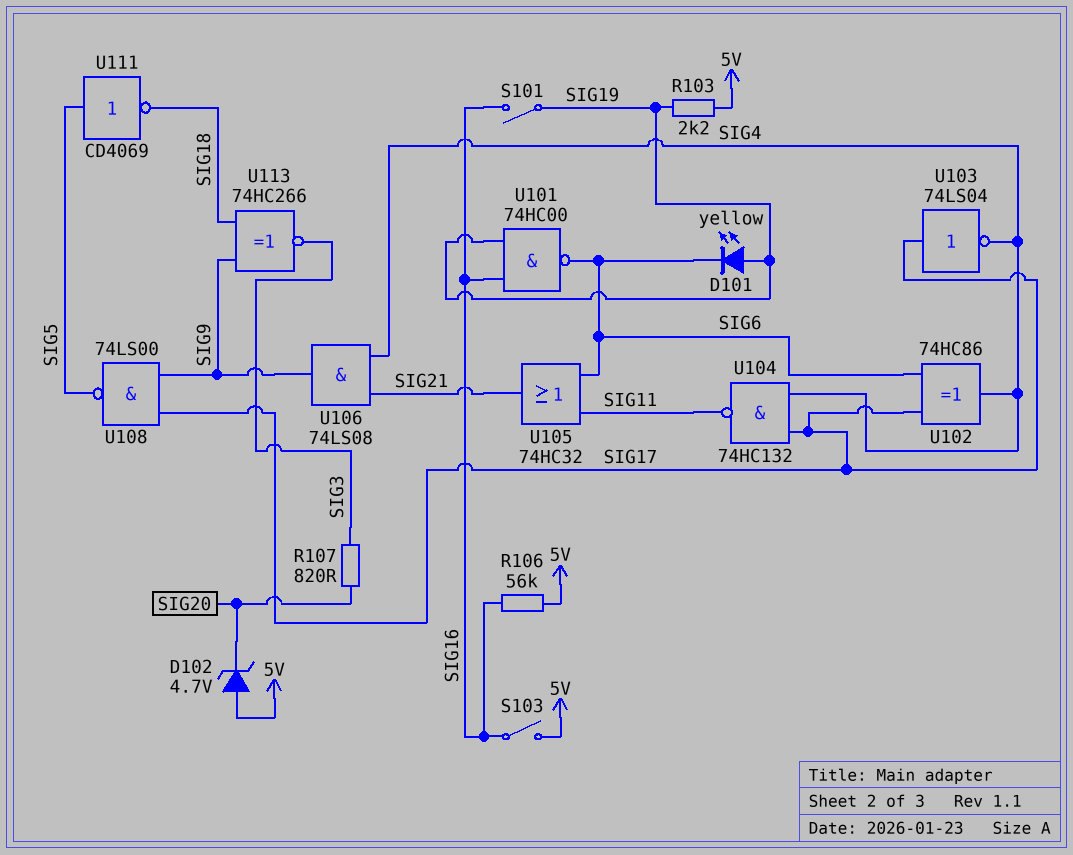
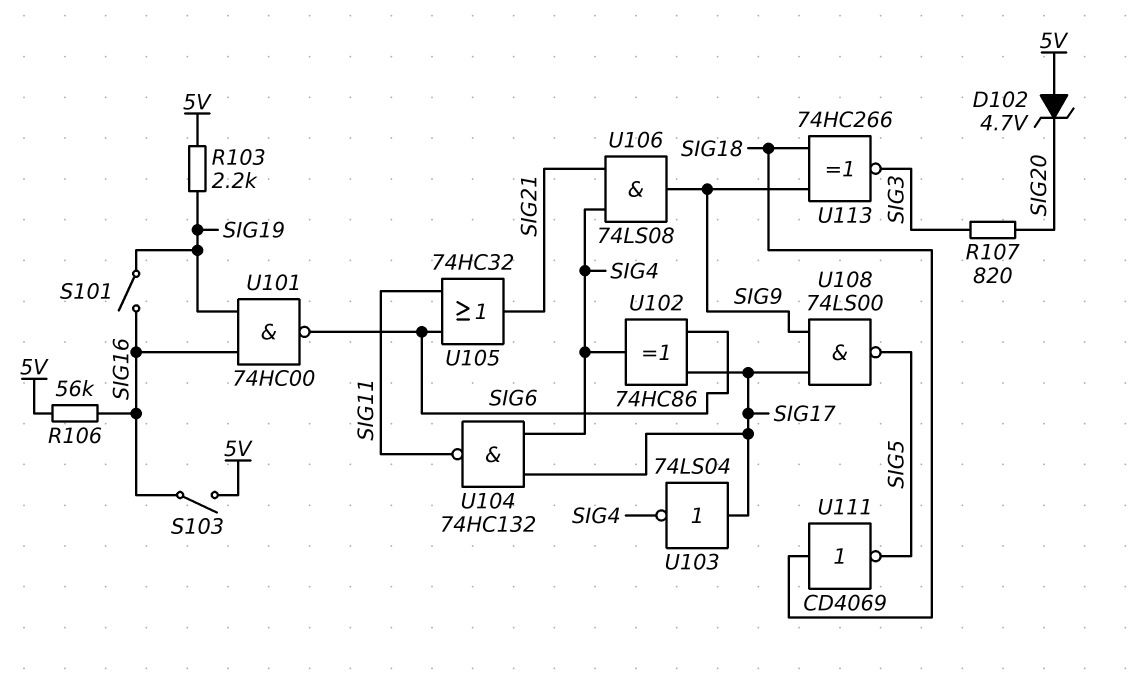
D101: LED yellow (A SIG19, K SIG6) -> none
U111: NOT CD4069 (in SIG5, out SIG18) -> NOT CD4069 (in SIG18, out SIG5)

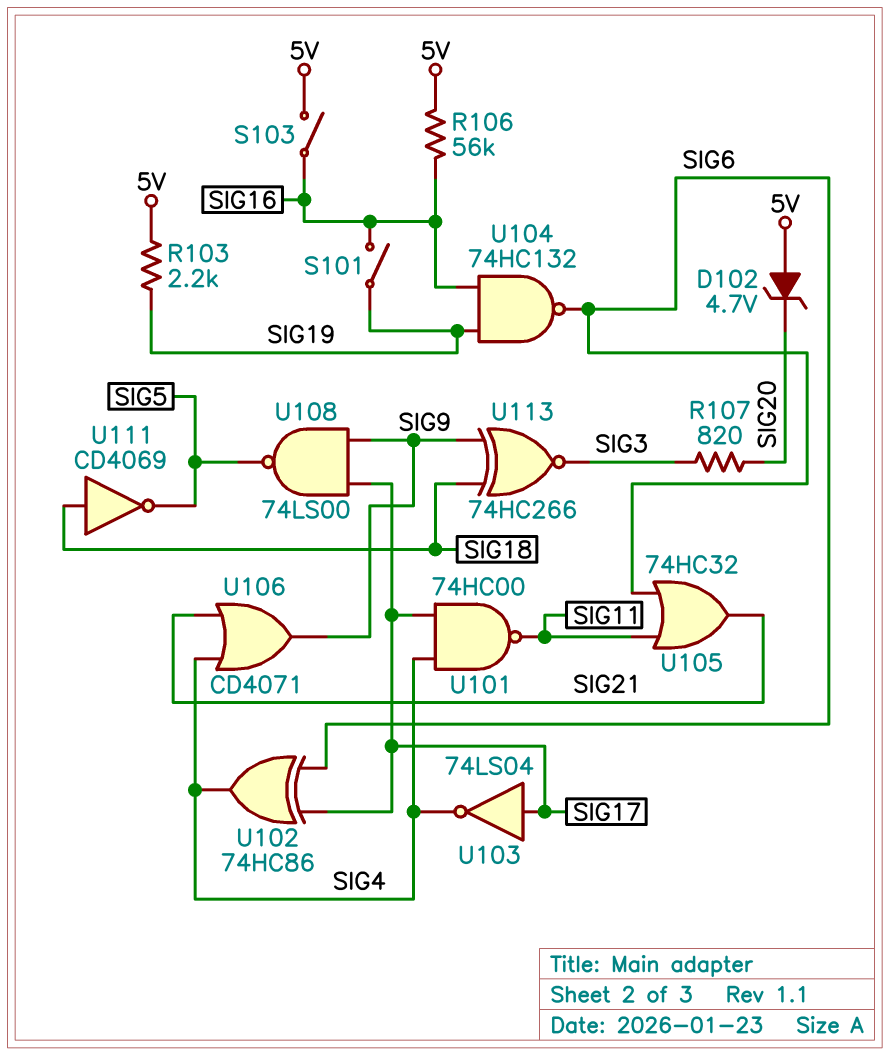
U101: NAND 74HC00 (in SIG16, in SIG19, out SIG6) -> NAND 74HC00 (in SIG4, in SIG17, out SIG11)
U104: NAND 74HC132 (in SIG4, in SIG17, out SIG11) -> NAND 74HC132 (in SIG16, in SIG19, out SIG6)
U106: AND 74LS08 (in SIG4, in SIG21, out SIG9) -> OR CD4071 (in SIG4, in SIG21, out SIG9)

